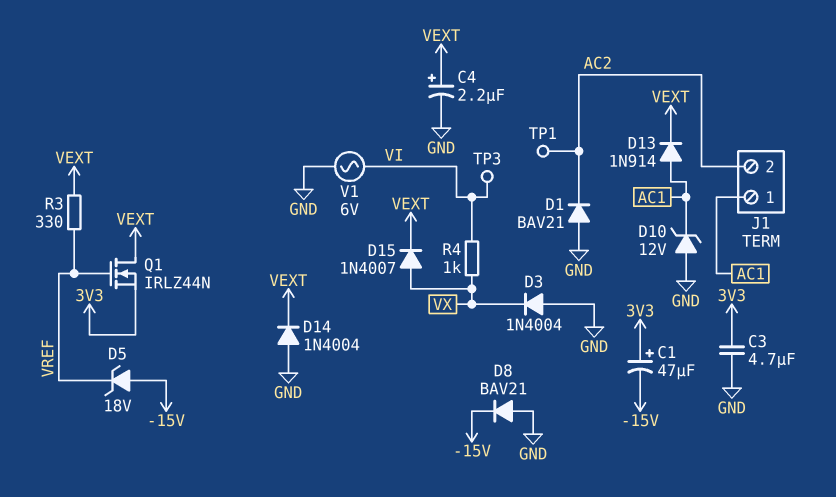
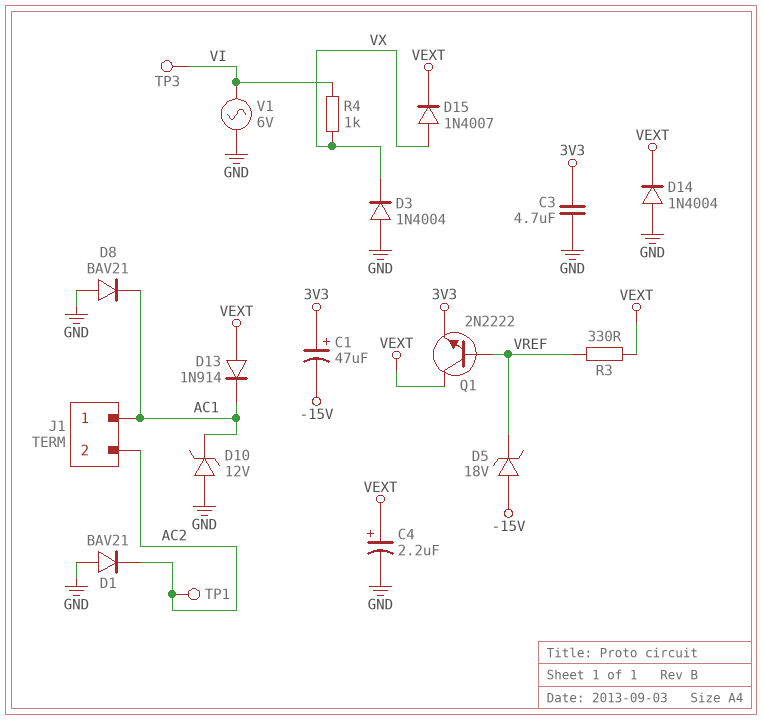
D8: diode BAV21 (A GND, K -15V) -> diode BAV21 (A GND, K AC1)
D13: diode 1N914 (A AC1, K VEXT) -> diode 1N914 (A VEXT, K AC1)
Q1: NMOS IRLZ44N (G VREF, D VEXT, S 3V3) -> NPN 2N2222 (B VREF, C VEXT, E 3V3)

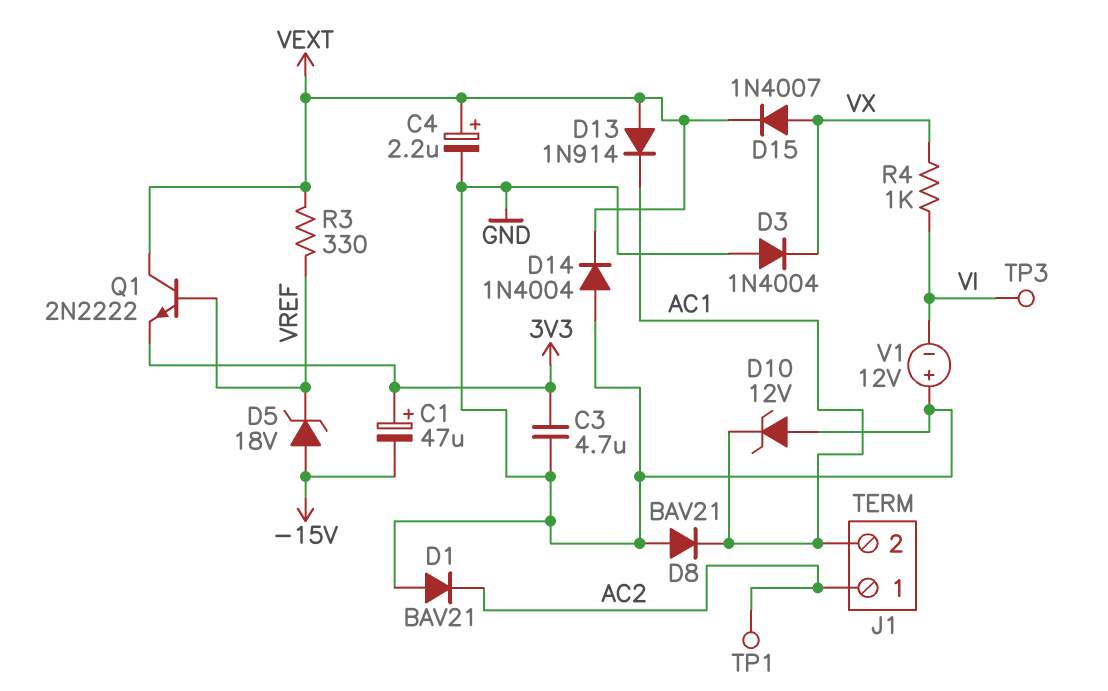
J1 pin 1: AC1 -> AC2
J1 pin 2: AC2 -> AC1
V1: AC 6V (GND, VI) -> 12V (plus GND, minus VI)

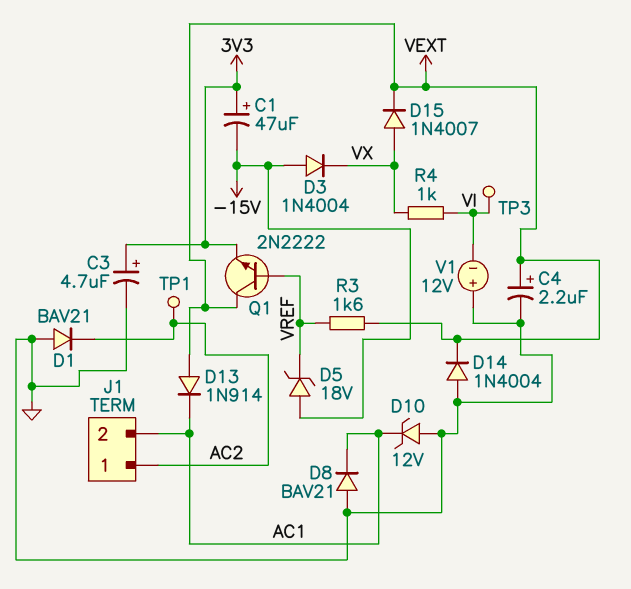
C3: 4.7uF (3V3, GND) -> 4.7uF (plus 3V3, minus GND)
D3: diode 1N4004 (A GND, K VX) -> diode 1N4004 (A -15V, K VX)
R3: 330 (VEXT, VREF) -> 1.6k (VEXT, VREF)

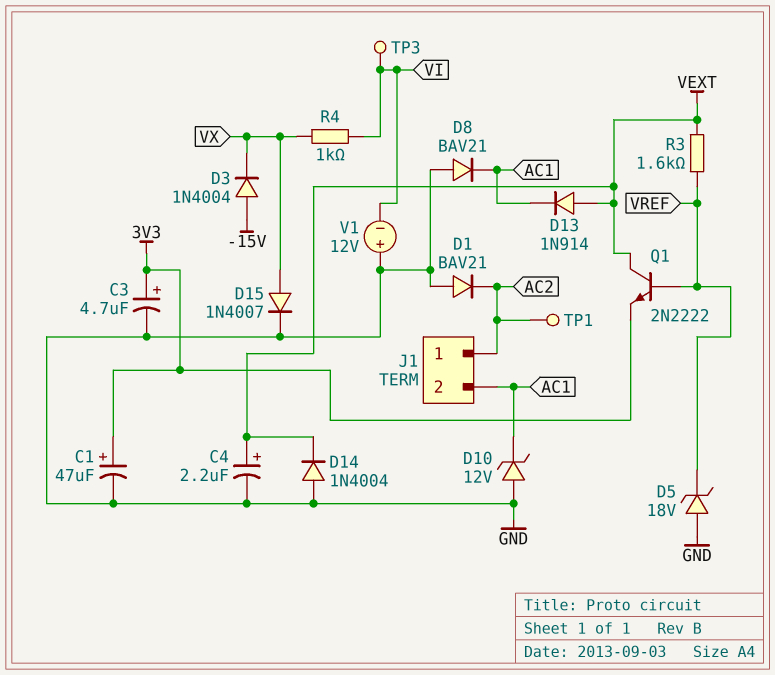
C1: 47uF (plus 3V3, minus -15V) -> 47uF (plus 3V3, minus GND)
D5: zener 18V (A -15V, K VREF) -> zener 18V (A GND, K VREF)
D15: diode 1N4007 (A VX, K VEXT) -> diode 1N4007 (A VX, K GND)

